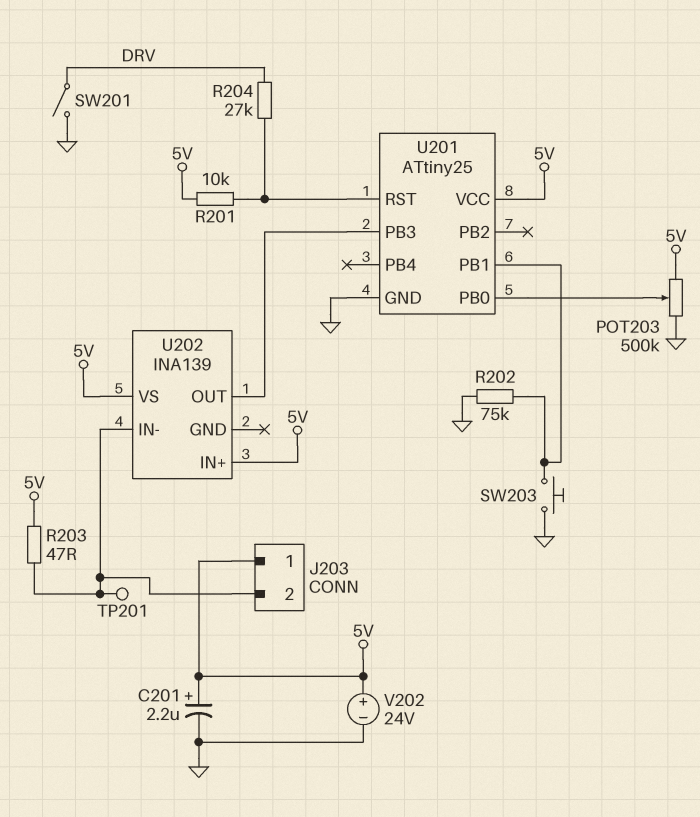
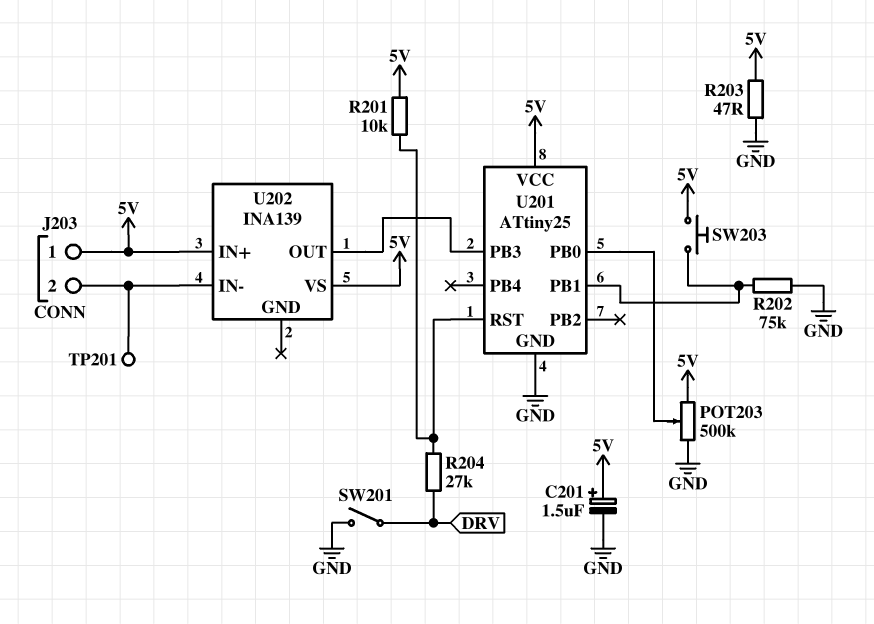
C201: 2.2uF (plus 5V, minus GND) -> 1.5uF (plus 5V, minus GND)
R203: 47 (5V, J203/2) -> 47 (5V, GND)
SW203: button (GND, U201/PB1) -> button (5V, U201/PB1)
V202: 24V (plus 5V, minus GND) -> none

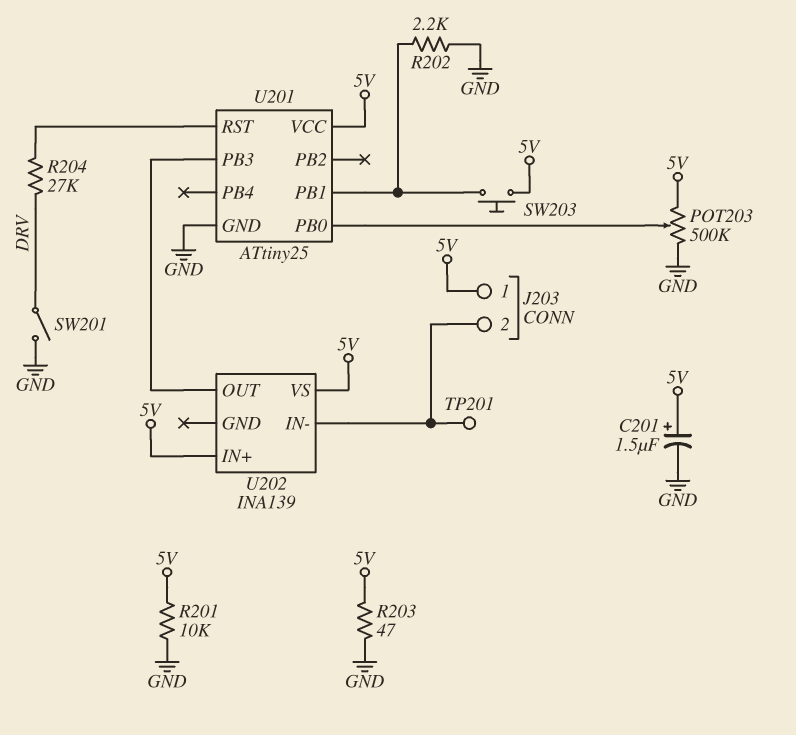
R201: 10k (5V, U201/RST) -> 10k (5V, GND)
R202: 75k (GND, U201/PB1) -> 2.2k (GND, U201/PB1)

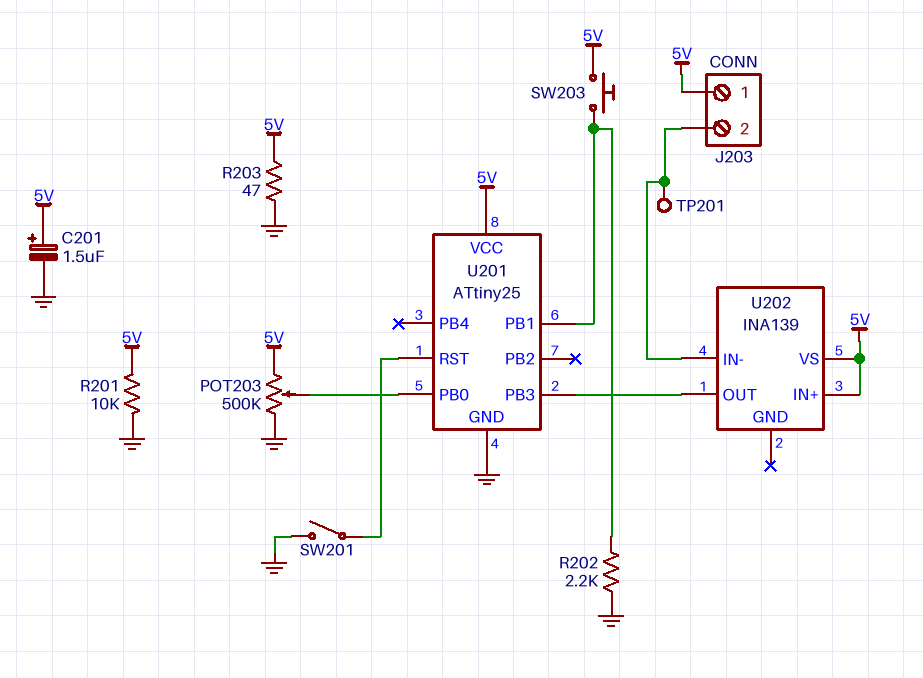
R204: 27k (DRV, U201/RST) -> none
SW201: switch (DRV, GND) -> switch (GND, U201/RST)

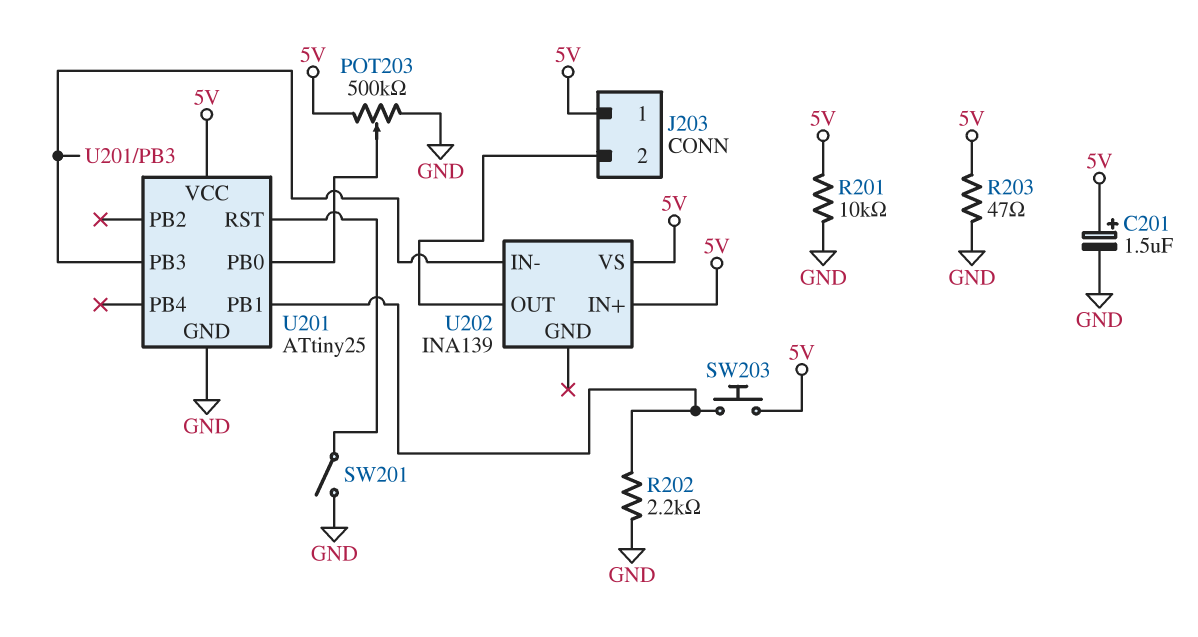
TP201: test point (J203/2) -> none
U202 pin IN-: J203/2 -> U201/PB3
U202 pin OUT: U201/PB3 -> J203/2

